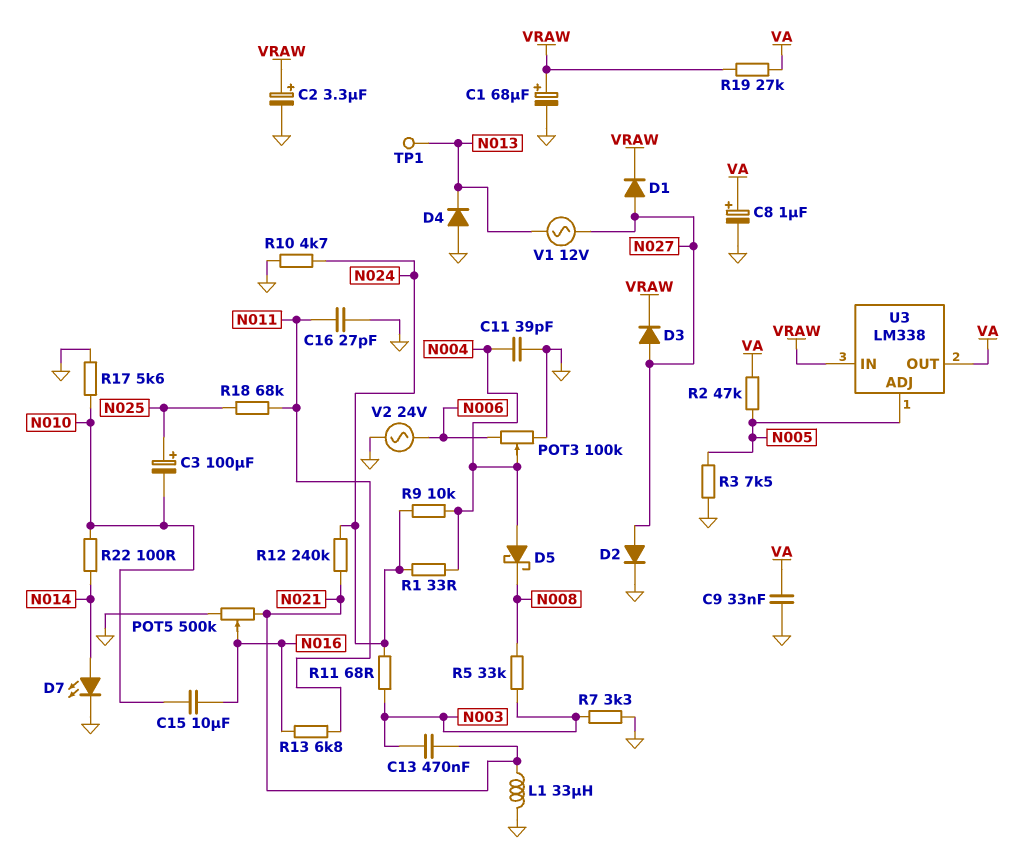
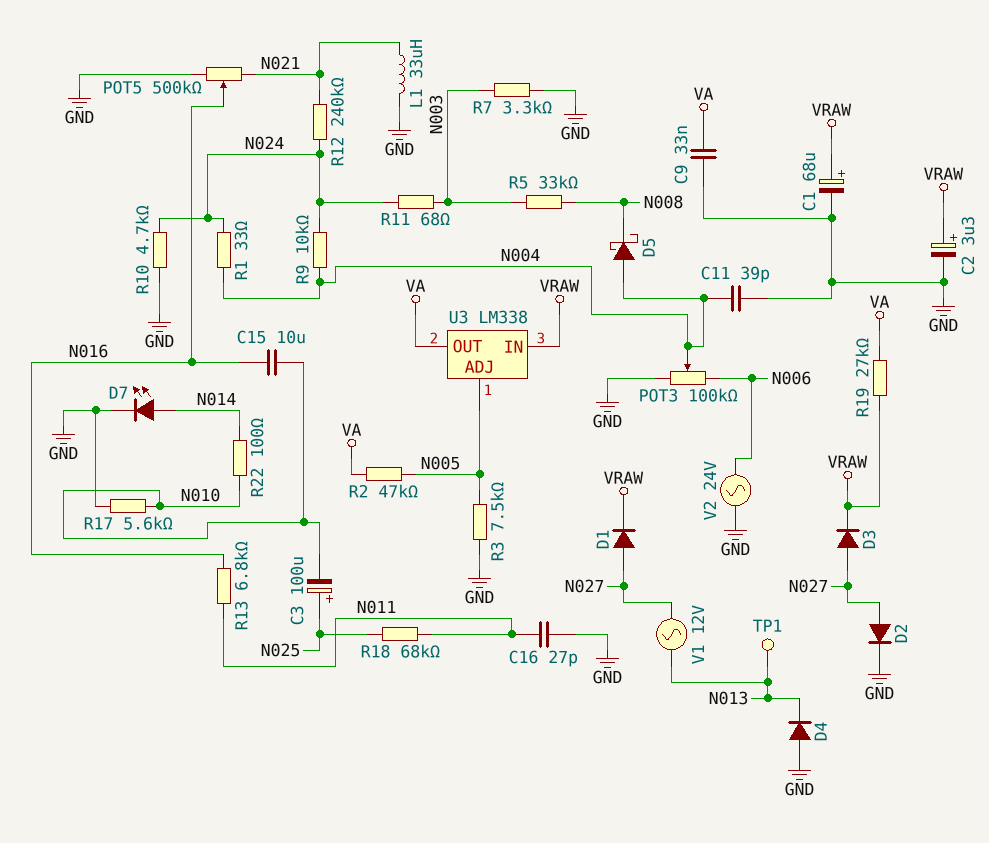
C8: 1uF (plus VA, minus GND) -> none
C13: 470nF (N003, N021) -> none

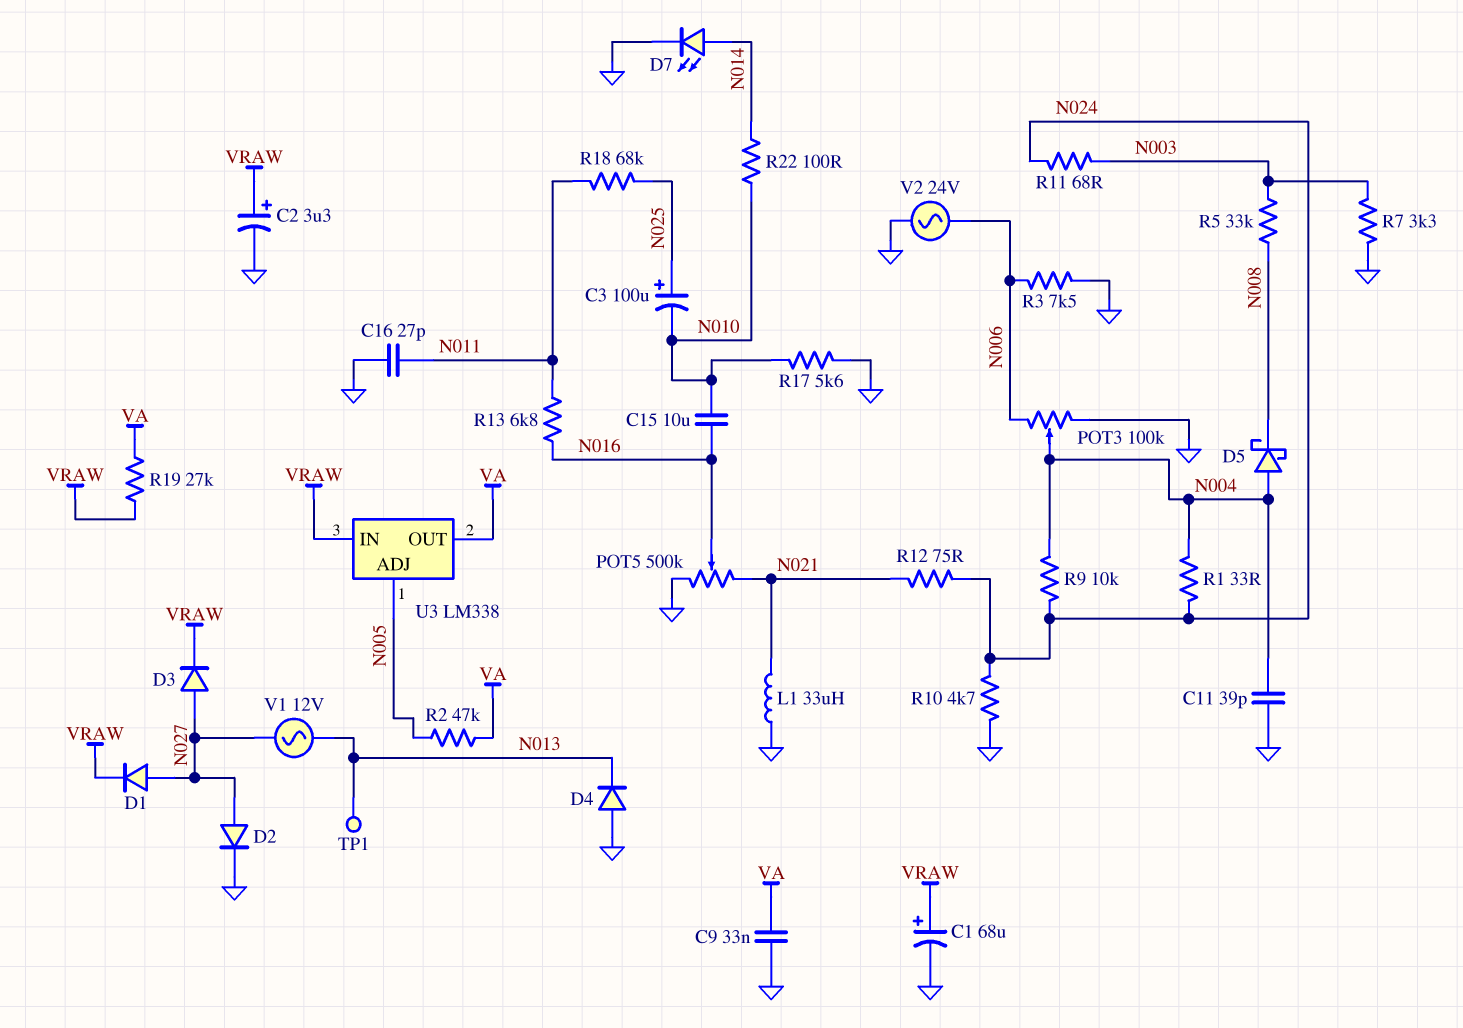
R3: 7.5k (GND, N005) -> 7.5k (GND, N006)
R12: 240k (N021, N024) -> 75 (N021, N024)

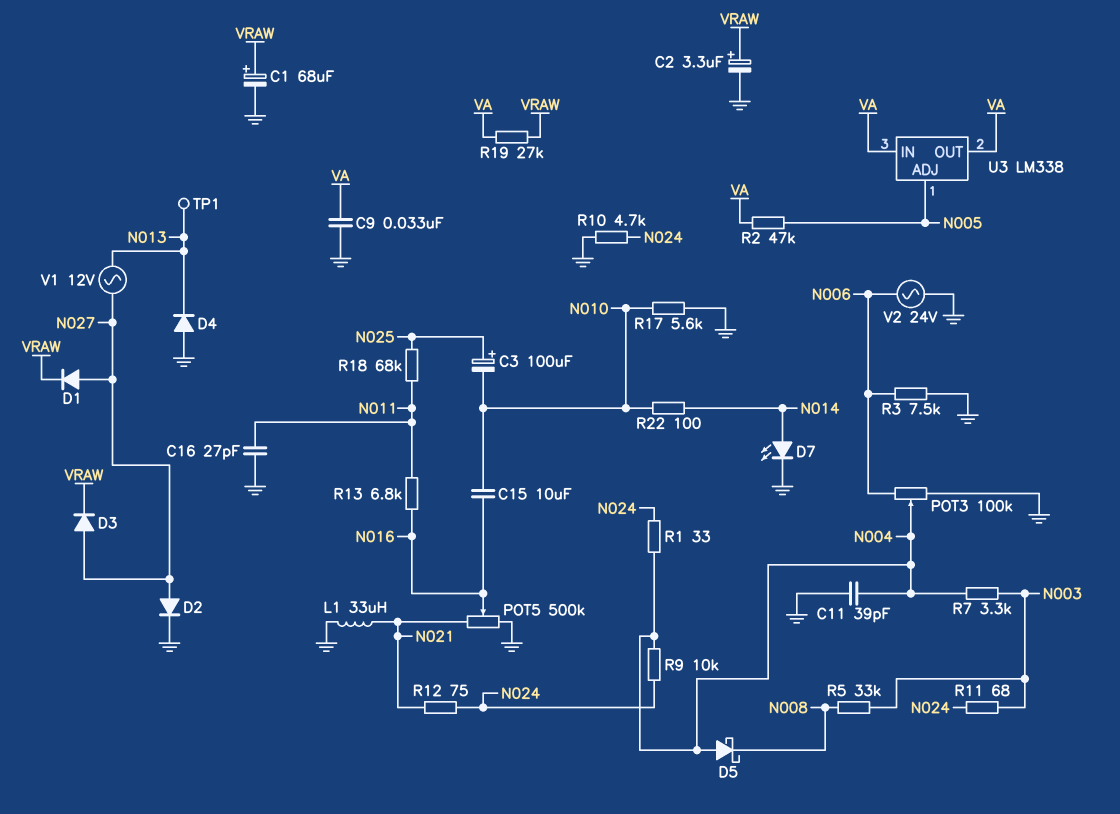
R7: 3.3k (GND, N003) -> 3.3k (N003, N004)
U3 pin IN: VRAW -> VA

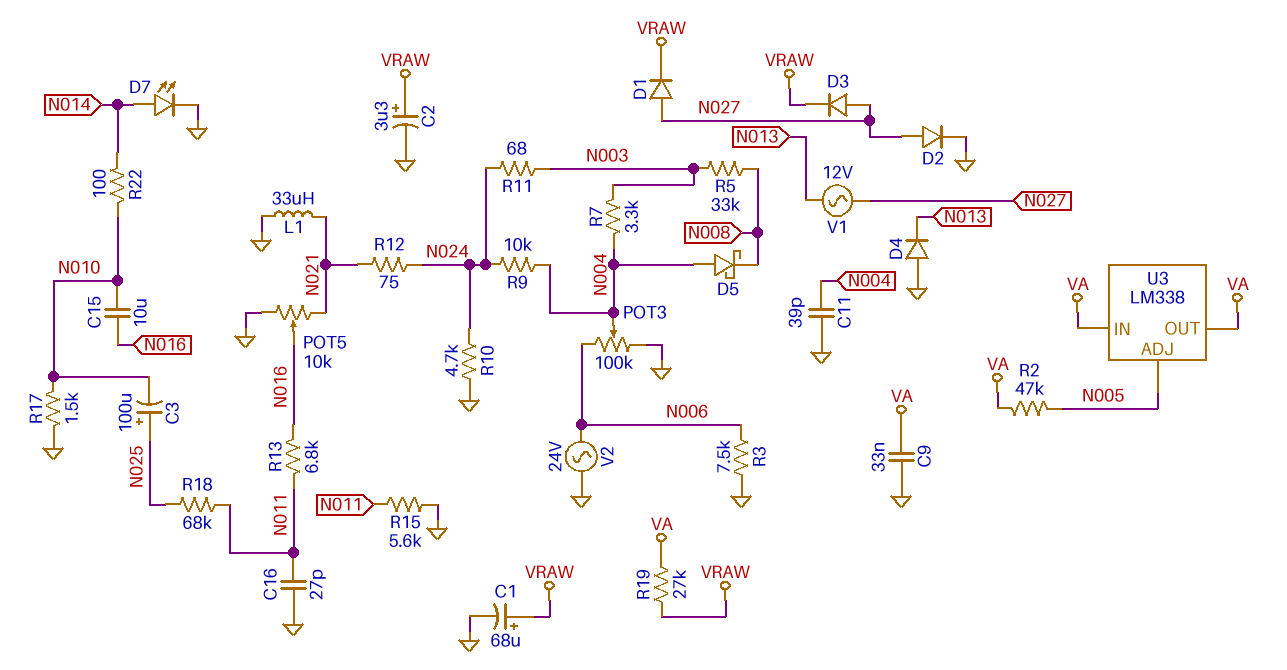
POT5: 500k (GND, N021, wiper N016) -> 10k (GND, N021, wiper N016)
R1: 33 (N004, N024) -> none
R15: none -> 5.6k (GND, N011)
R17: 5.6k (GND, N010) -> 1.5k (GND, N010)
TP1: test point (N013) -> none

